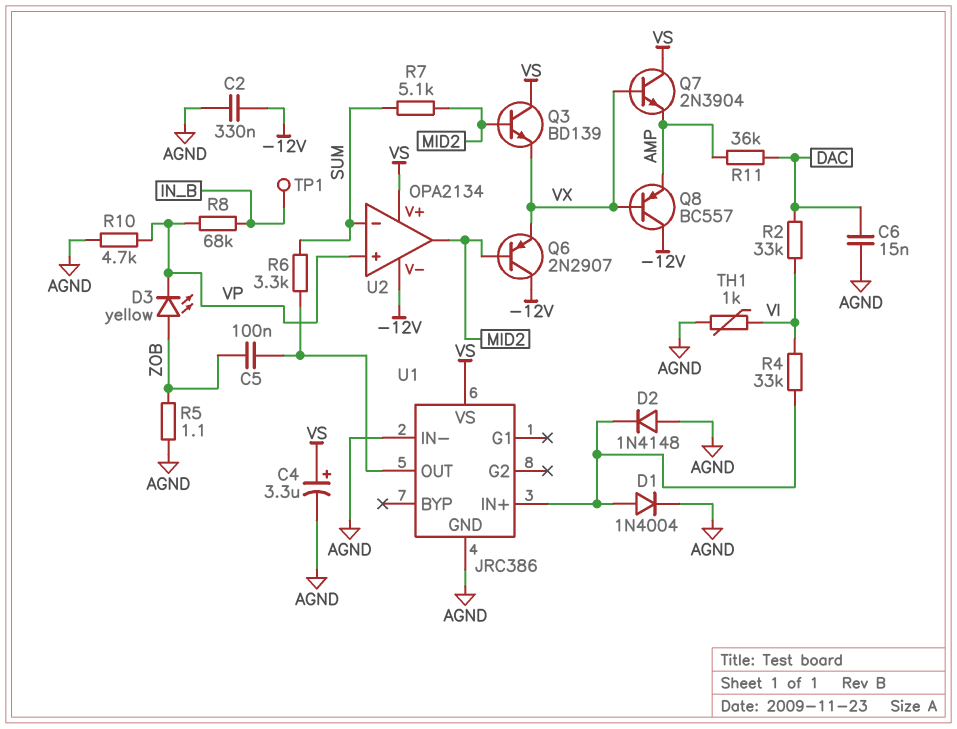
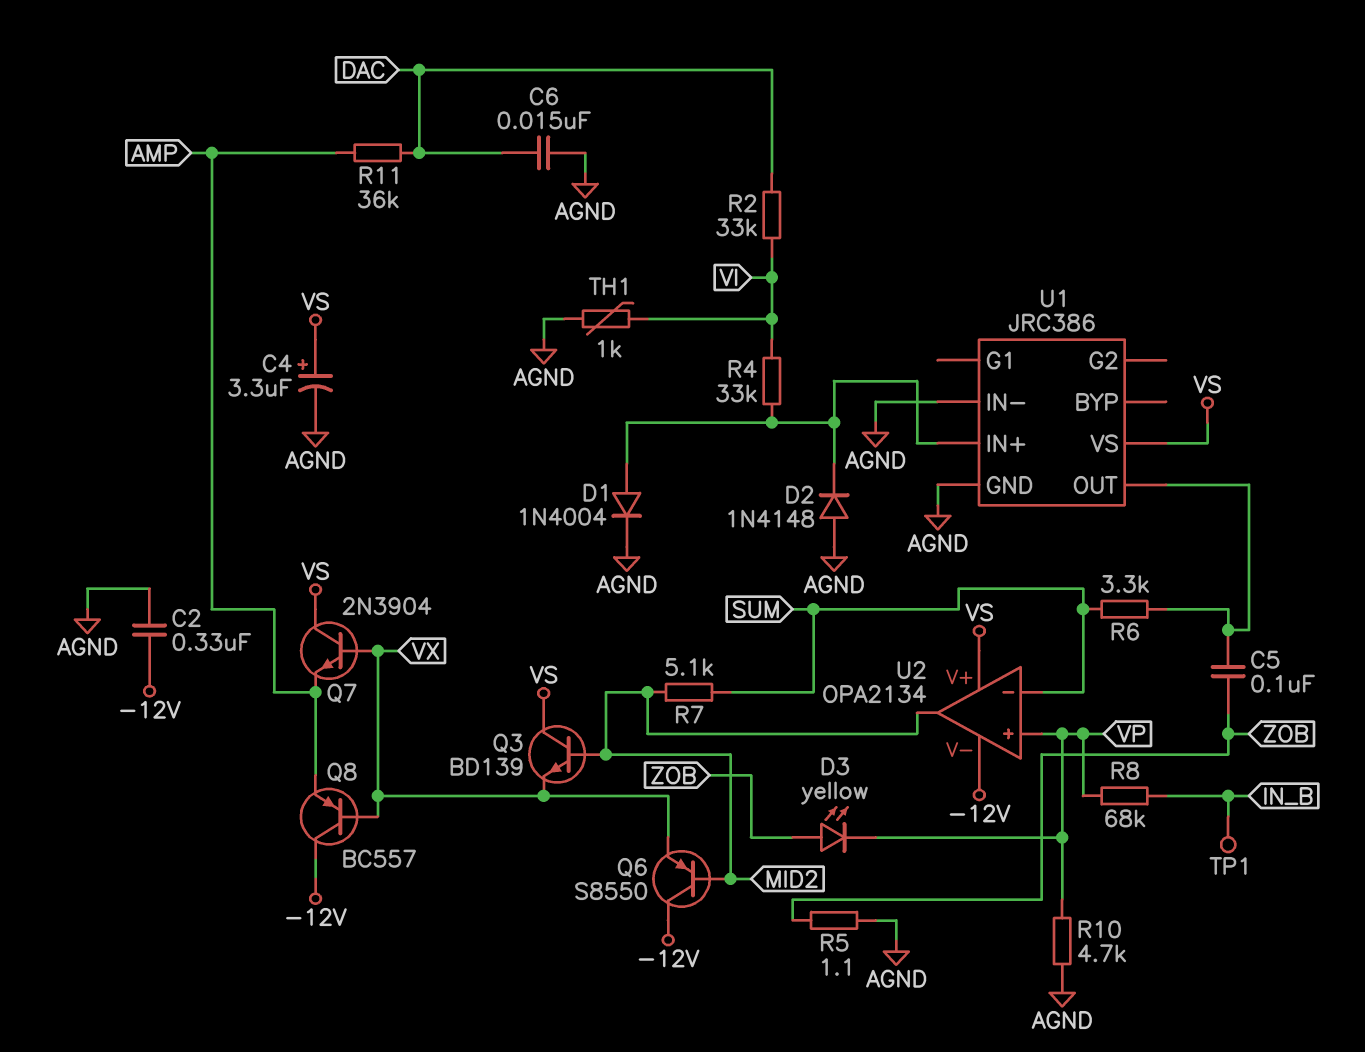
Q6: PNP 2N2907 (B MID2, C -12V, E VX) -> PNP S8550 (B MID2, C -12V, E VX)

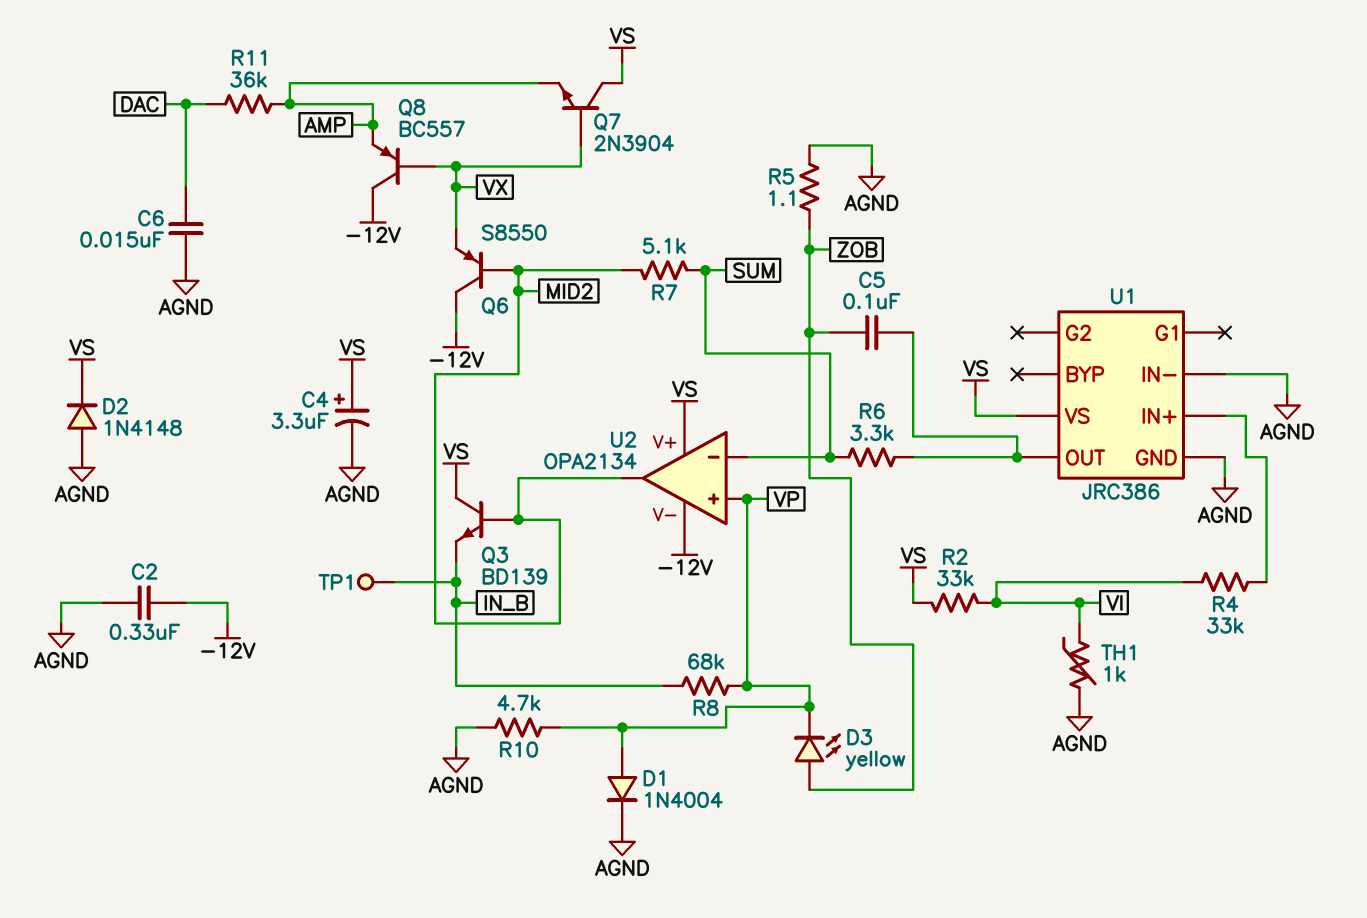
D1: diode 1N4004 (A U1/IN+, K AGND) -> diode 1N4004 (A VP, K AGND)
D2: diode 1N4148 (A AGND, K U1/IN+) -> diode 1N4148 (A AGND, K VS)
Q3: NPN BD139 (B MID2, C VS, E VX) -> NPN BD139 (B MID2, C VS, E IN_B)
R2: 33k (DAC, VI) -> 33k (VI, VS)

